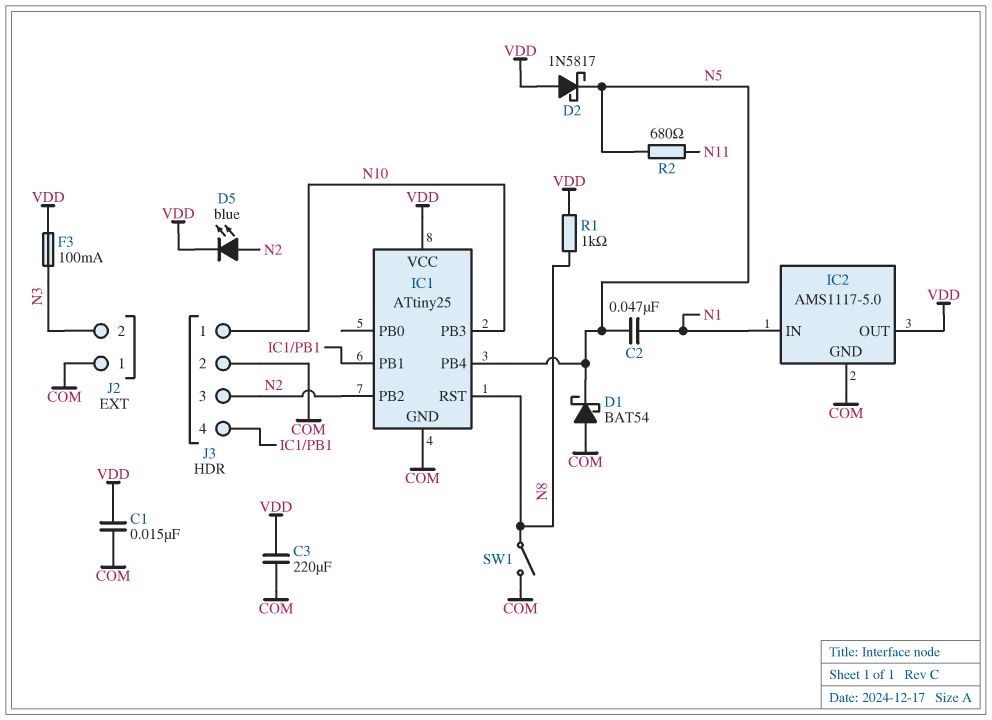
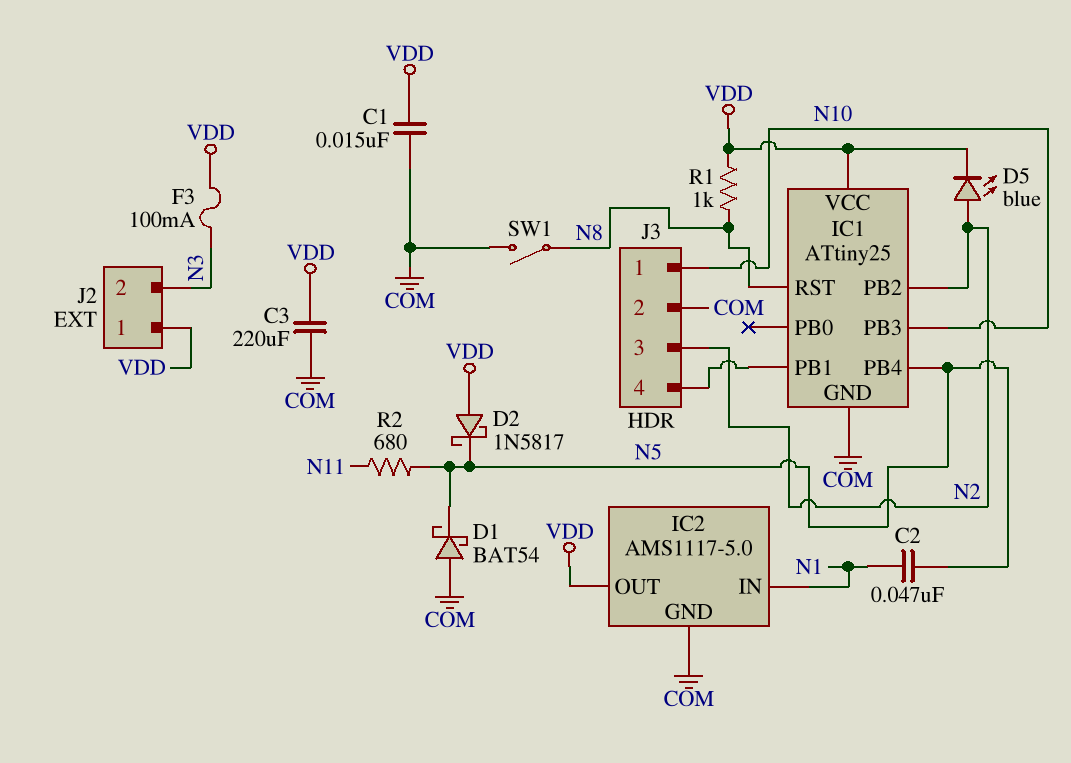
J2 pin 1: COM -> VDD

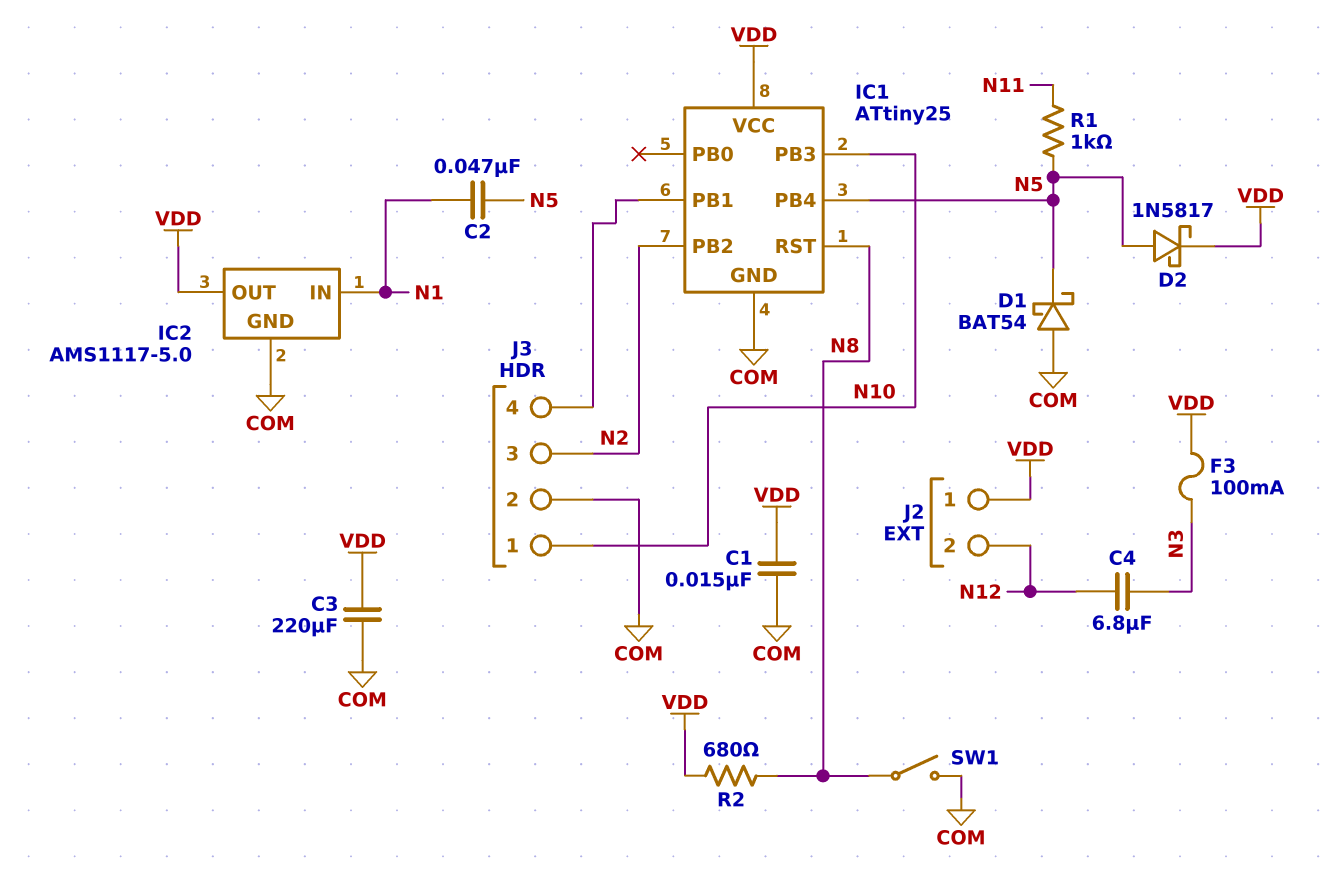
C4: none -> 6.8uF (N3, N12)
D2: schottky 1N5817 (A VDD, K N5) -> schottky 1N5817 (A N5, K VDD)
D5: LED blue (A N2, K VDD) -> none
J2 pin 2: N3 -> N12
R1: 1k (N8, VDD) -> 1k (N5, N11)
R2: 680 (N5, N11) -> 680 (N8, VDD)

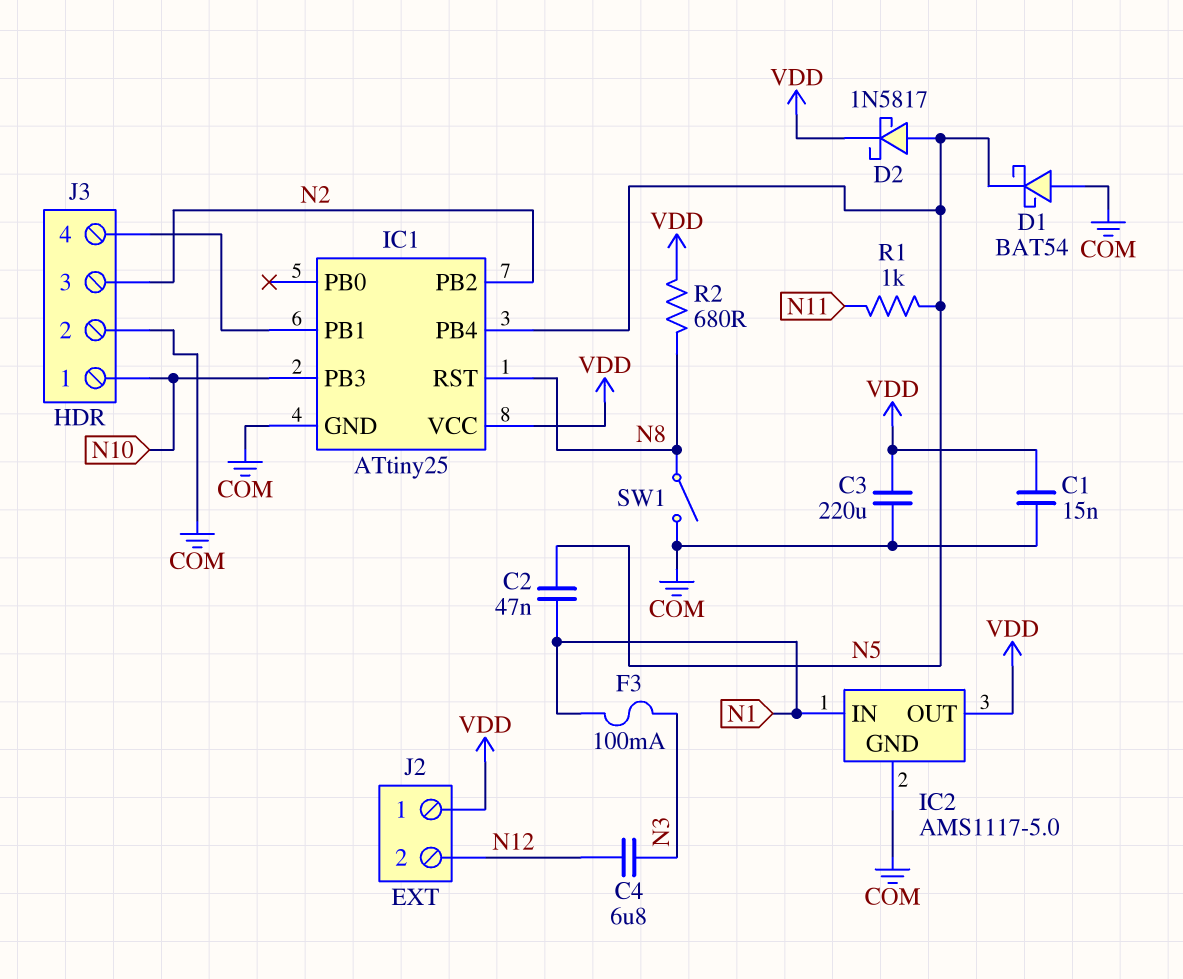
F3: 100mA (N3, VDD) -> 100mA (N1, N3)

